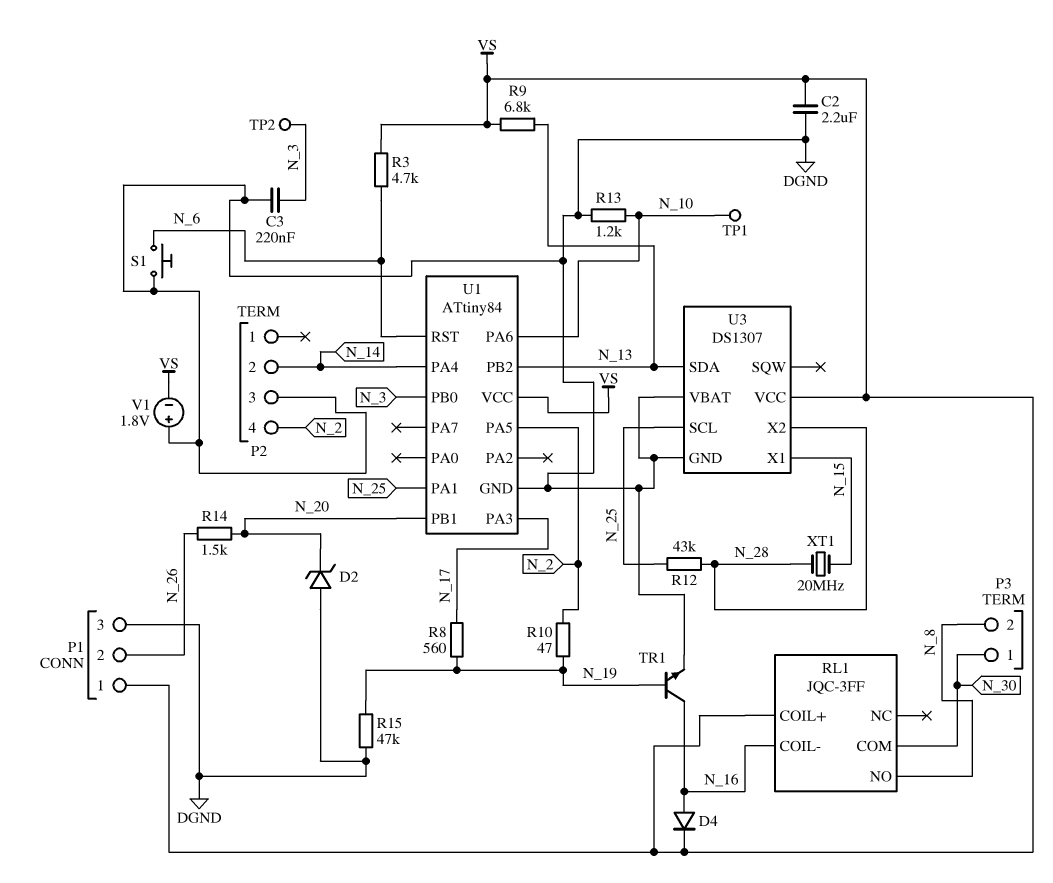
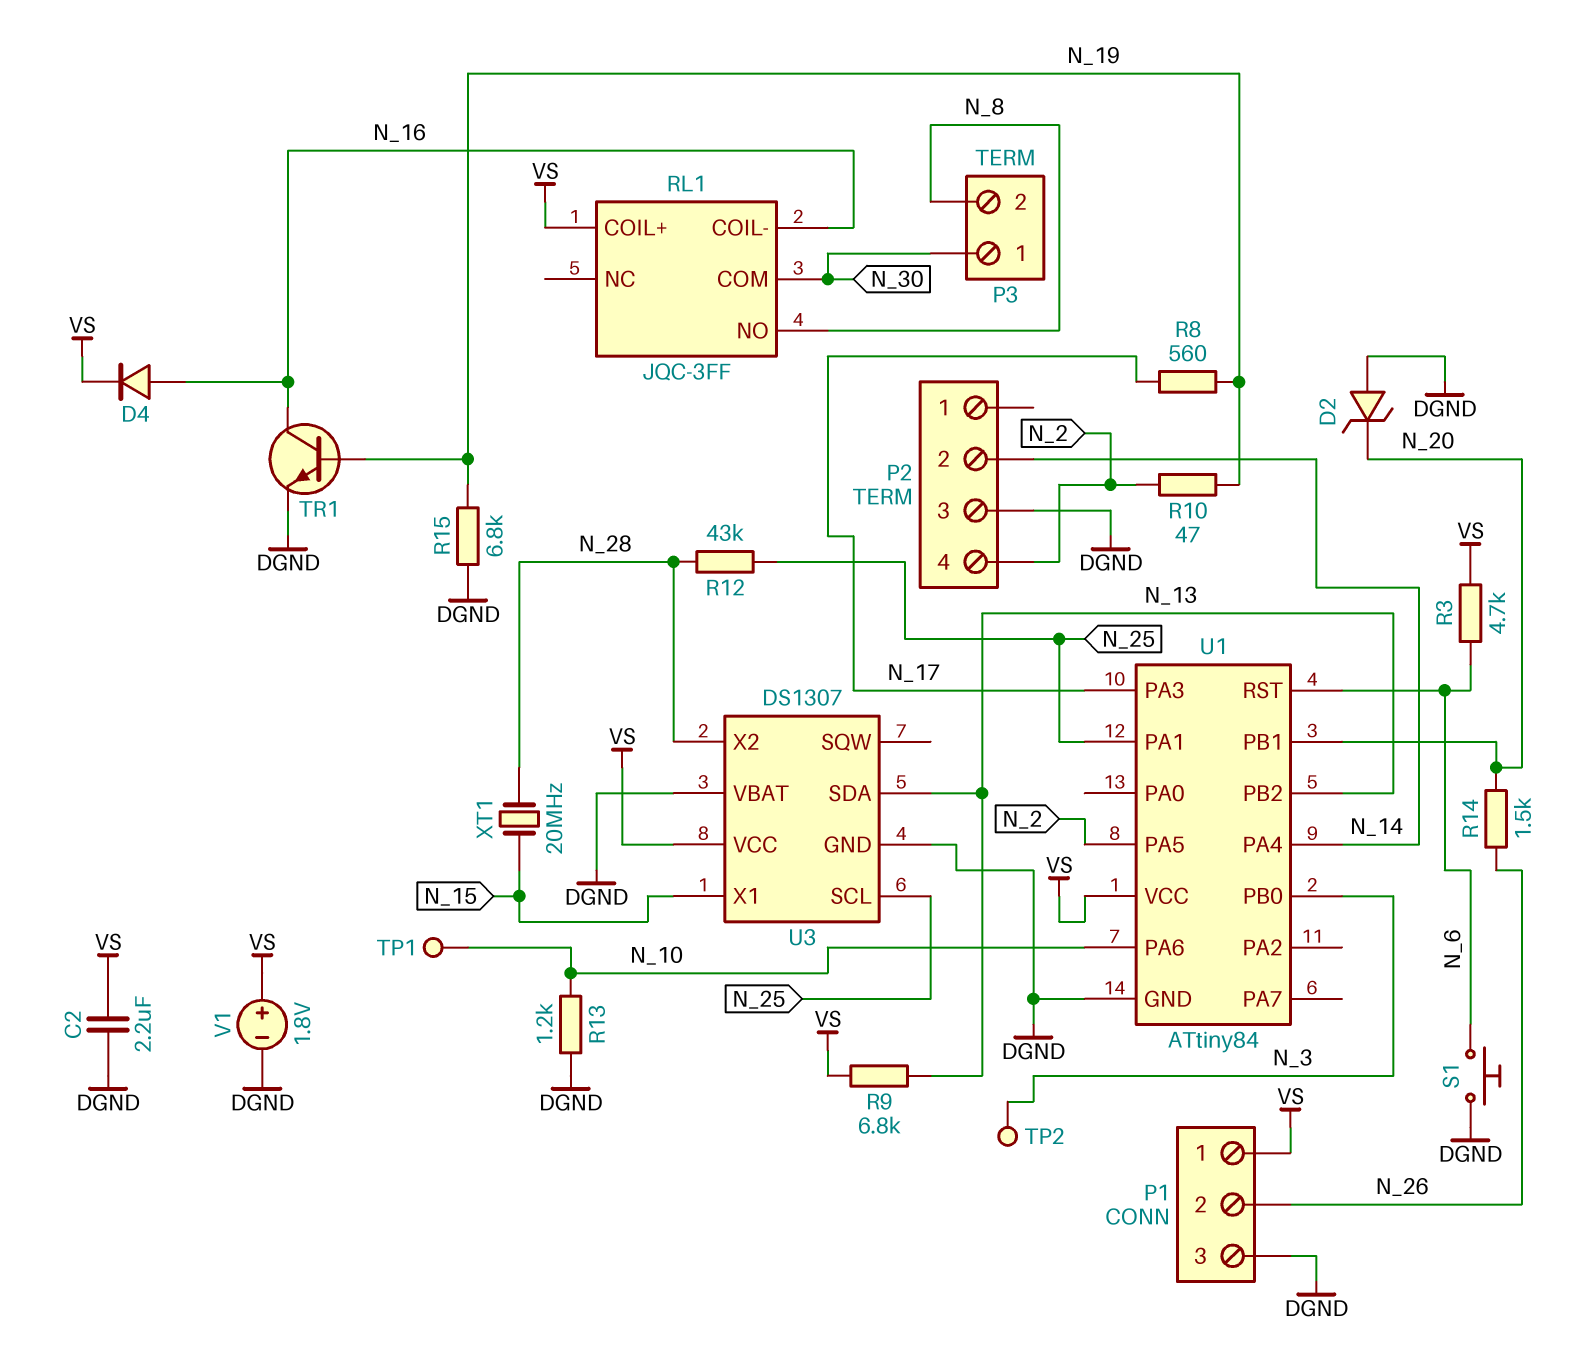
C3: 220nF (DGND, N_3) -> none
R15: 47k (DGND, N_19) -> 6.8k (DGND, N_19)
V1: 1.8V (plus DGND, minus VS) -> 1.8V (plus VS, minus DGND)

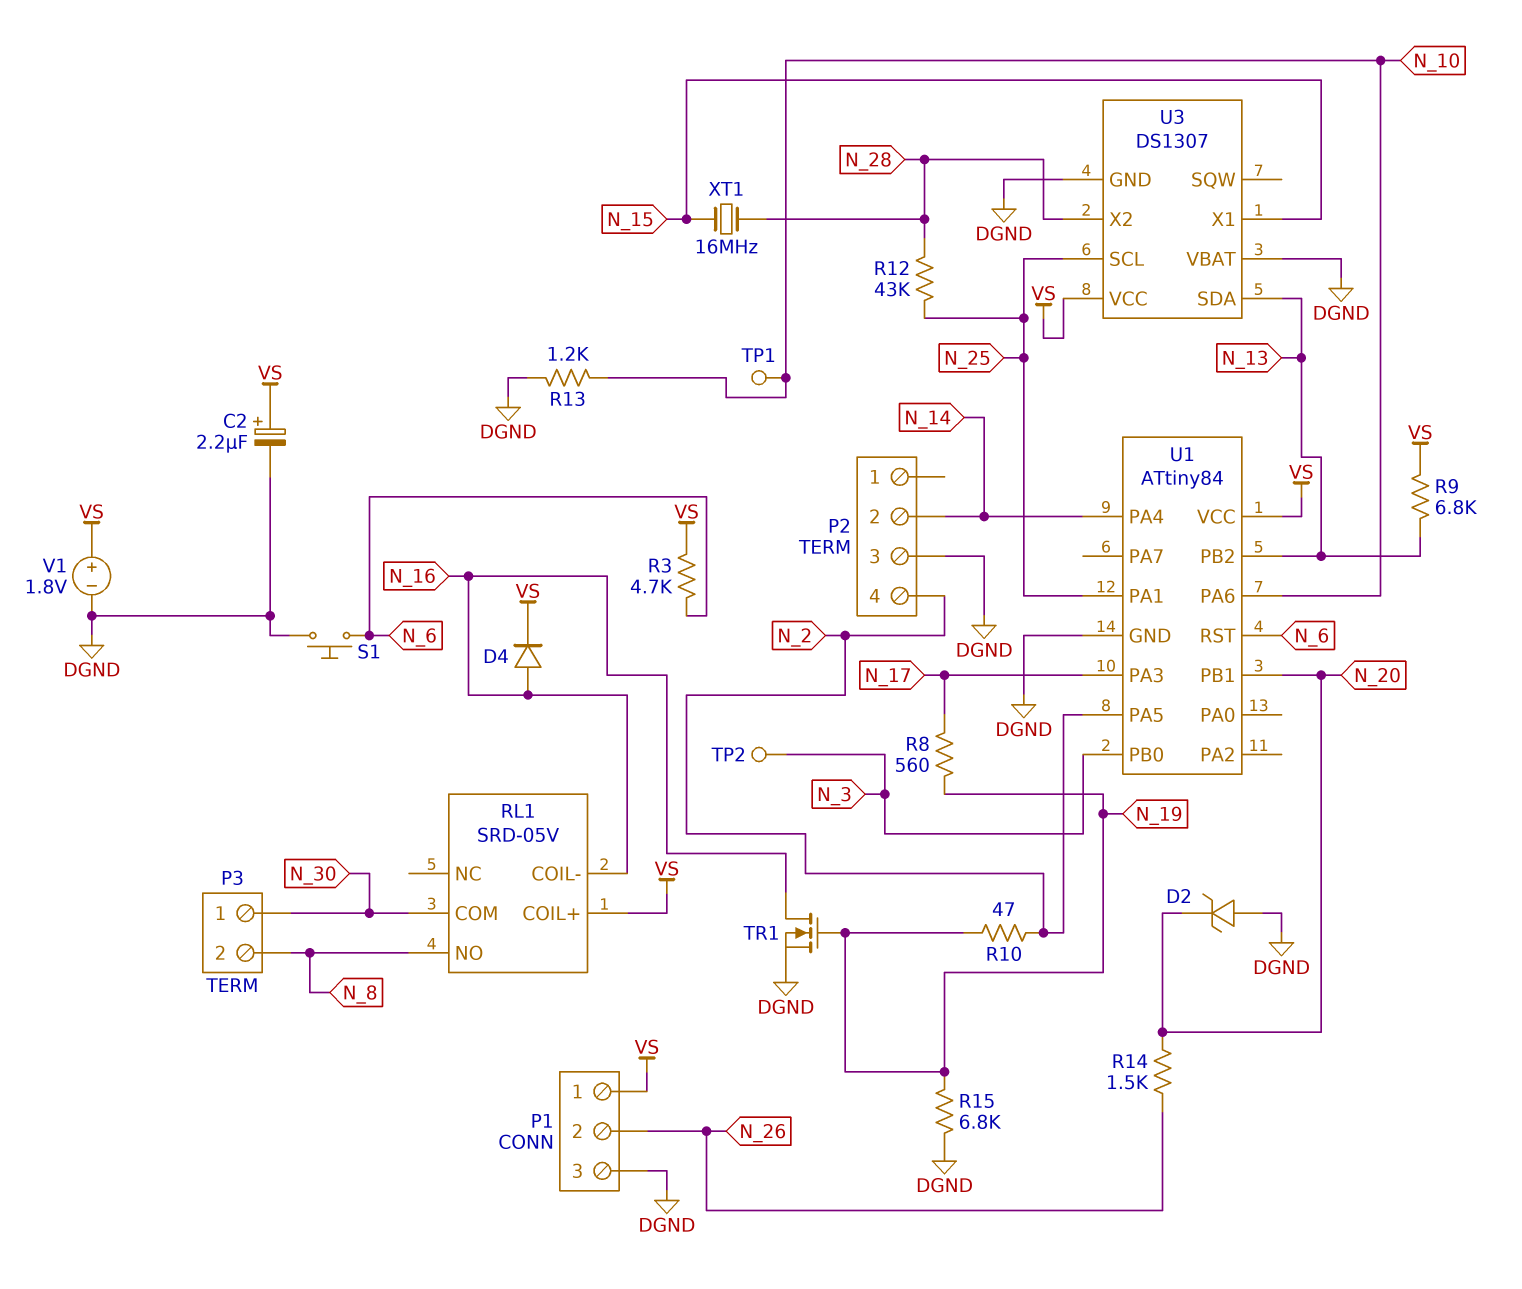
C2: 2.2uF (DGND, VS) -> 2.2uF (plus VS, minus DGND)
RL1: JQC-3FF -> SRD-05V
TR1: NPN (B N_19, C N_16, E DGND) -> NMOS (G N_19, D N_16, S DGND)
XT1: 20MHz (N_15, N_28) -> 16MHz (N_15, N_28)

